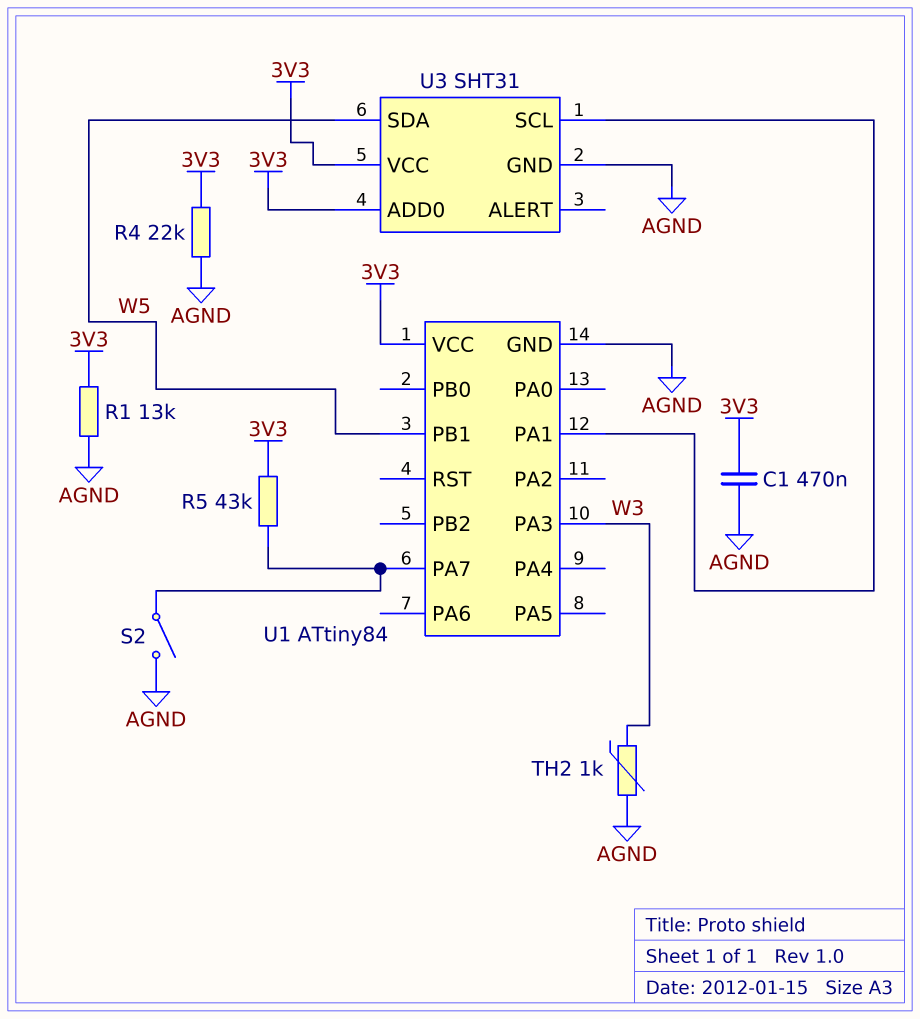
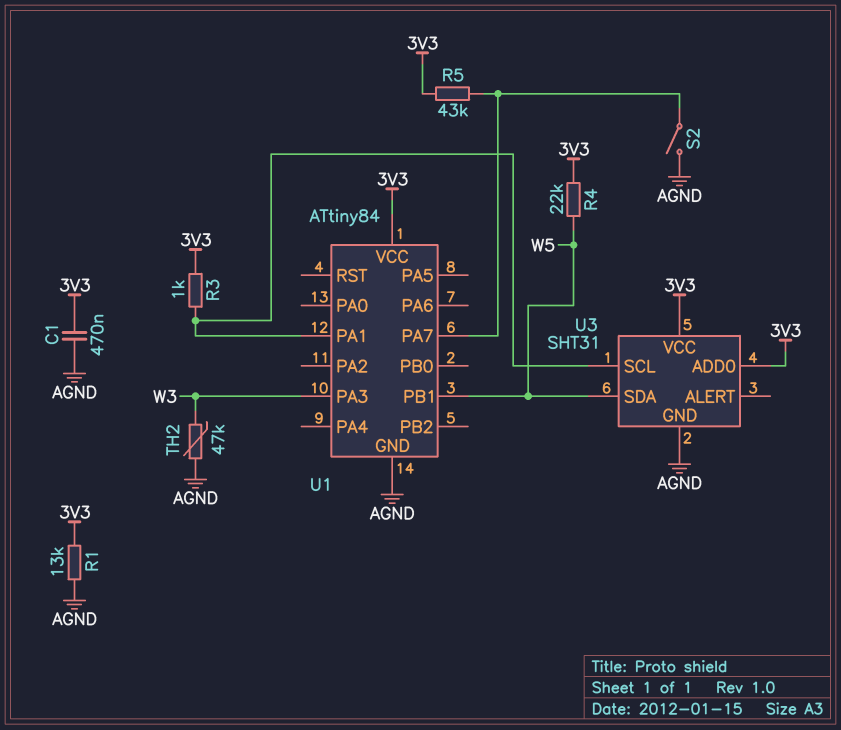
R3: none -> 1k (3V3, U1/PA1)
R4: 22k (3V3, AGND) -> 22k (3V3, W5)
TH2: 1k (AGND, W3) -> 47k (AGND, W3)

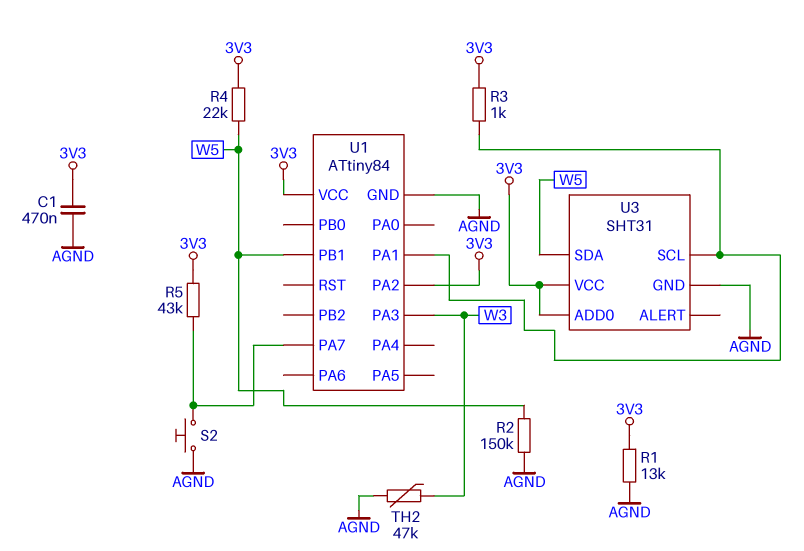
R2: none -> 150k (AGND, W5)
S2: switch (AGND, U1/PA7) -> button (AGND, U1/PA7)
U1 pin PA2: none -> 3V3

